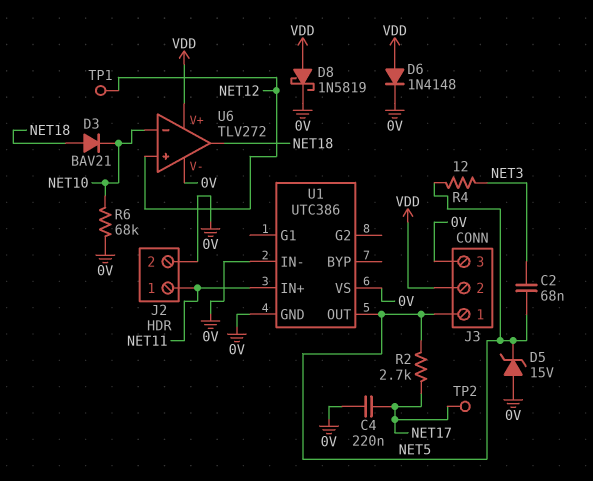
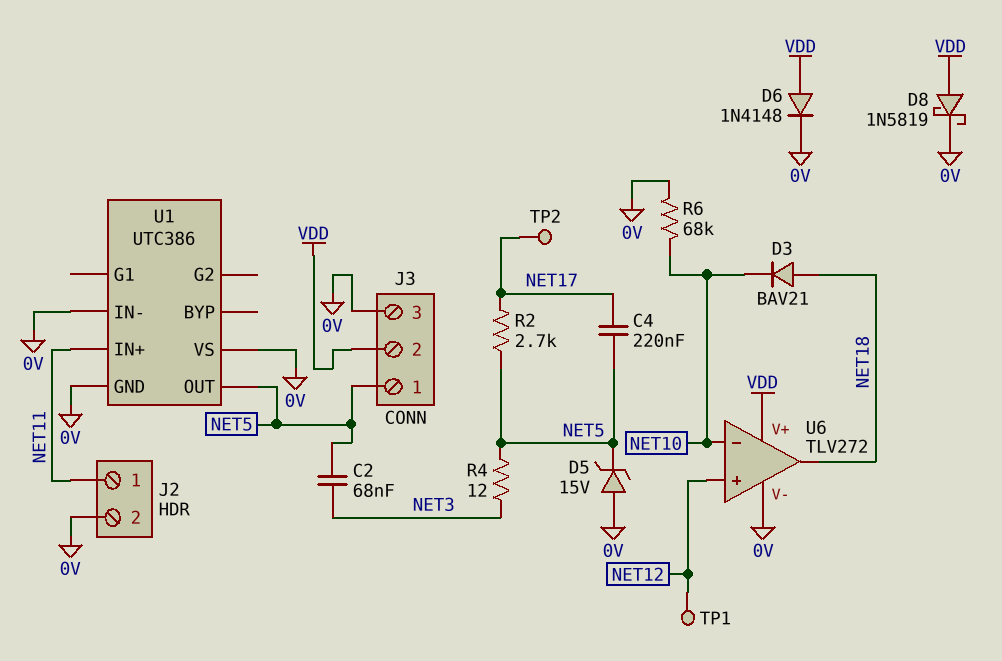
C4: 220nF (0V, NET17) -> 220nF (NET5, NET17)

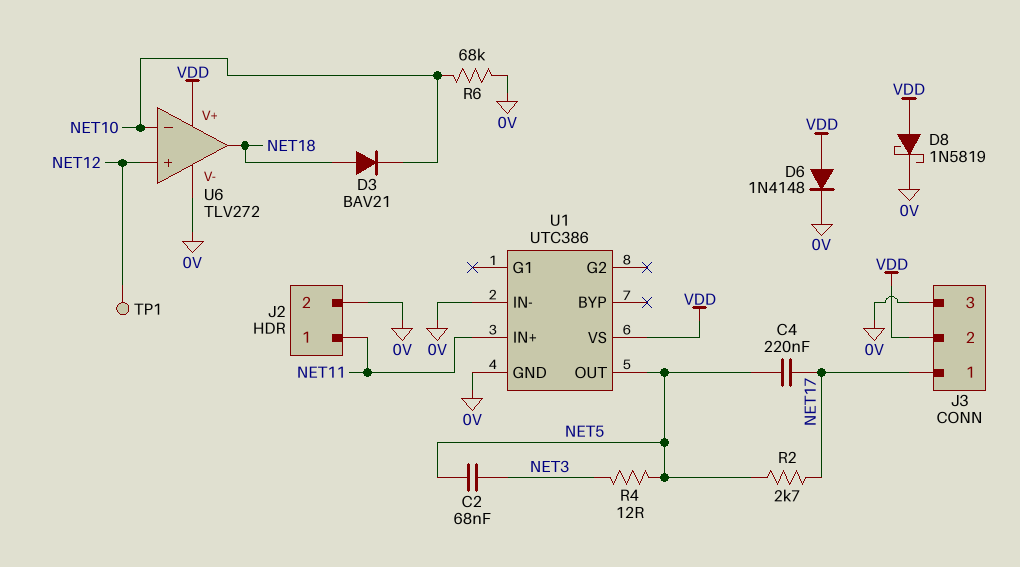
D5: zener 15V (A 0V, K NET5) -> none
J3 pin 1: NET5 -> NET17
TP2: test point (NET17) -> none
U1 pin VS: 0V -> VDD

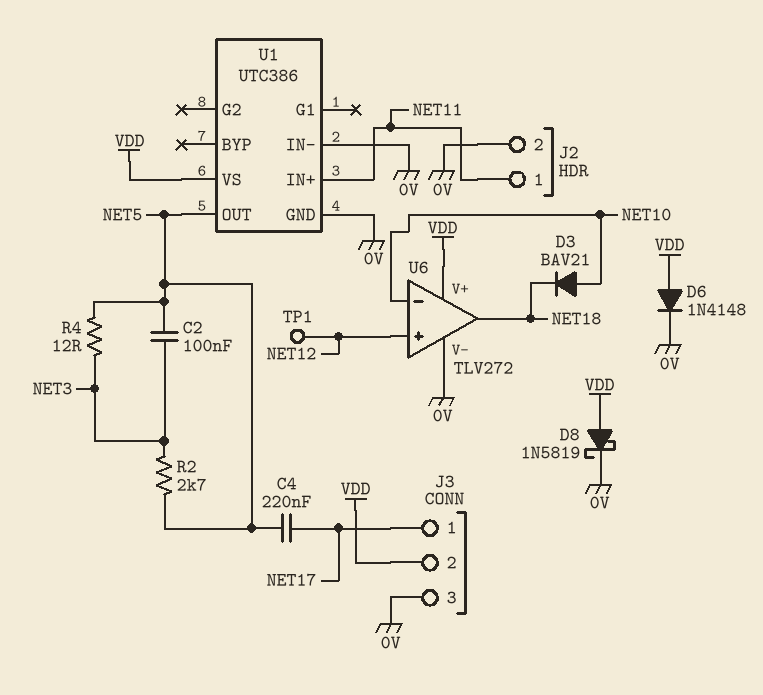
C2: 68nF (NET3, NET5) -> 100nF (NET3, NET5)
D3: diode BAV21 (A NET18, K NET10) -> diode BAV21 (A NET10, K NET18)
R2: 2.7k (NET5, NET17) -> 2.7k (NET3, NET5)
R6: 68k (0V, NET10) -> none

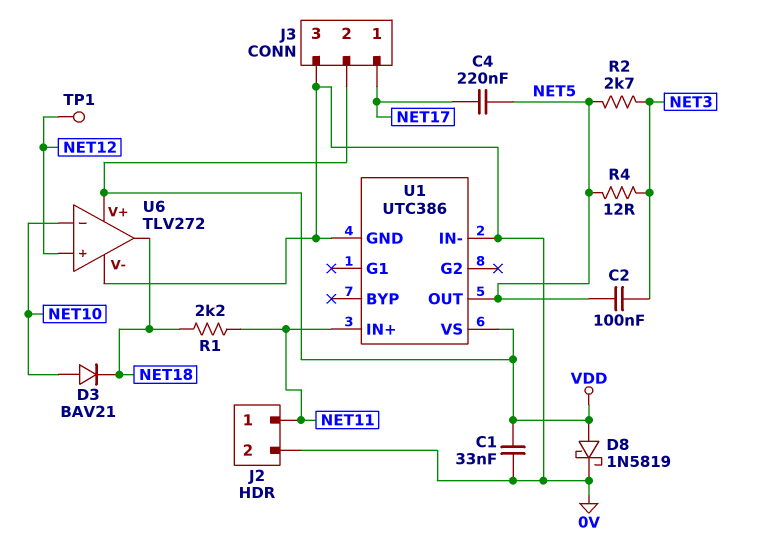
C1: none -> 33nF (0V, VDD)
D6: diode 1N4148 (A VDD, K 0V) -> none
R1: none -> 2.2k (NET11, NET18)

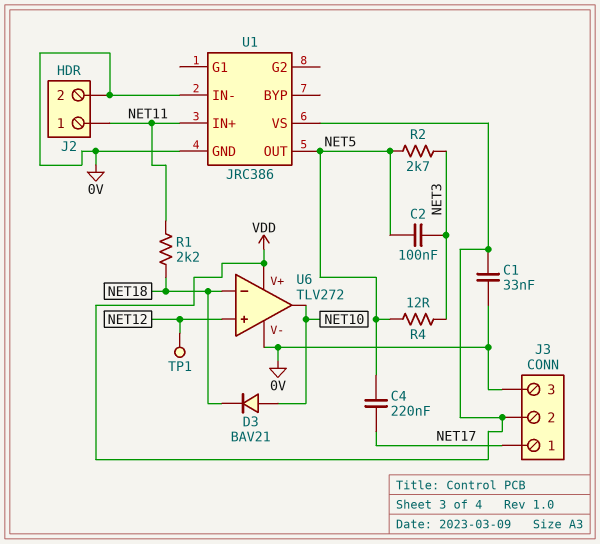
D8: schottky 1N5819 (A VDD, K 0V) -> none
U1: UTC386 -> JRC386
U6 pin in-: NET10 -> NET18
U6 pin out: NET18 -> NET10

